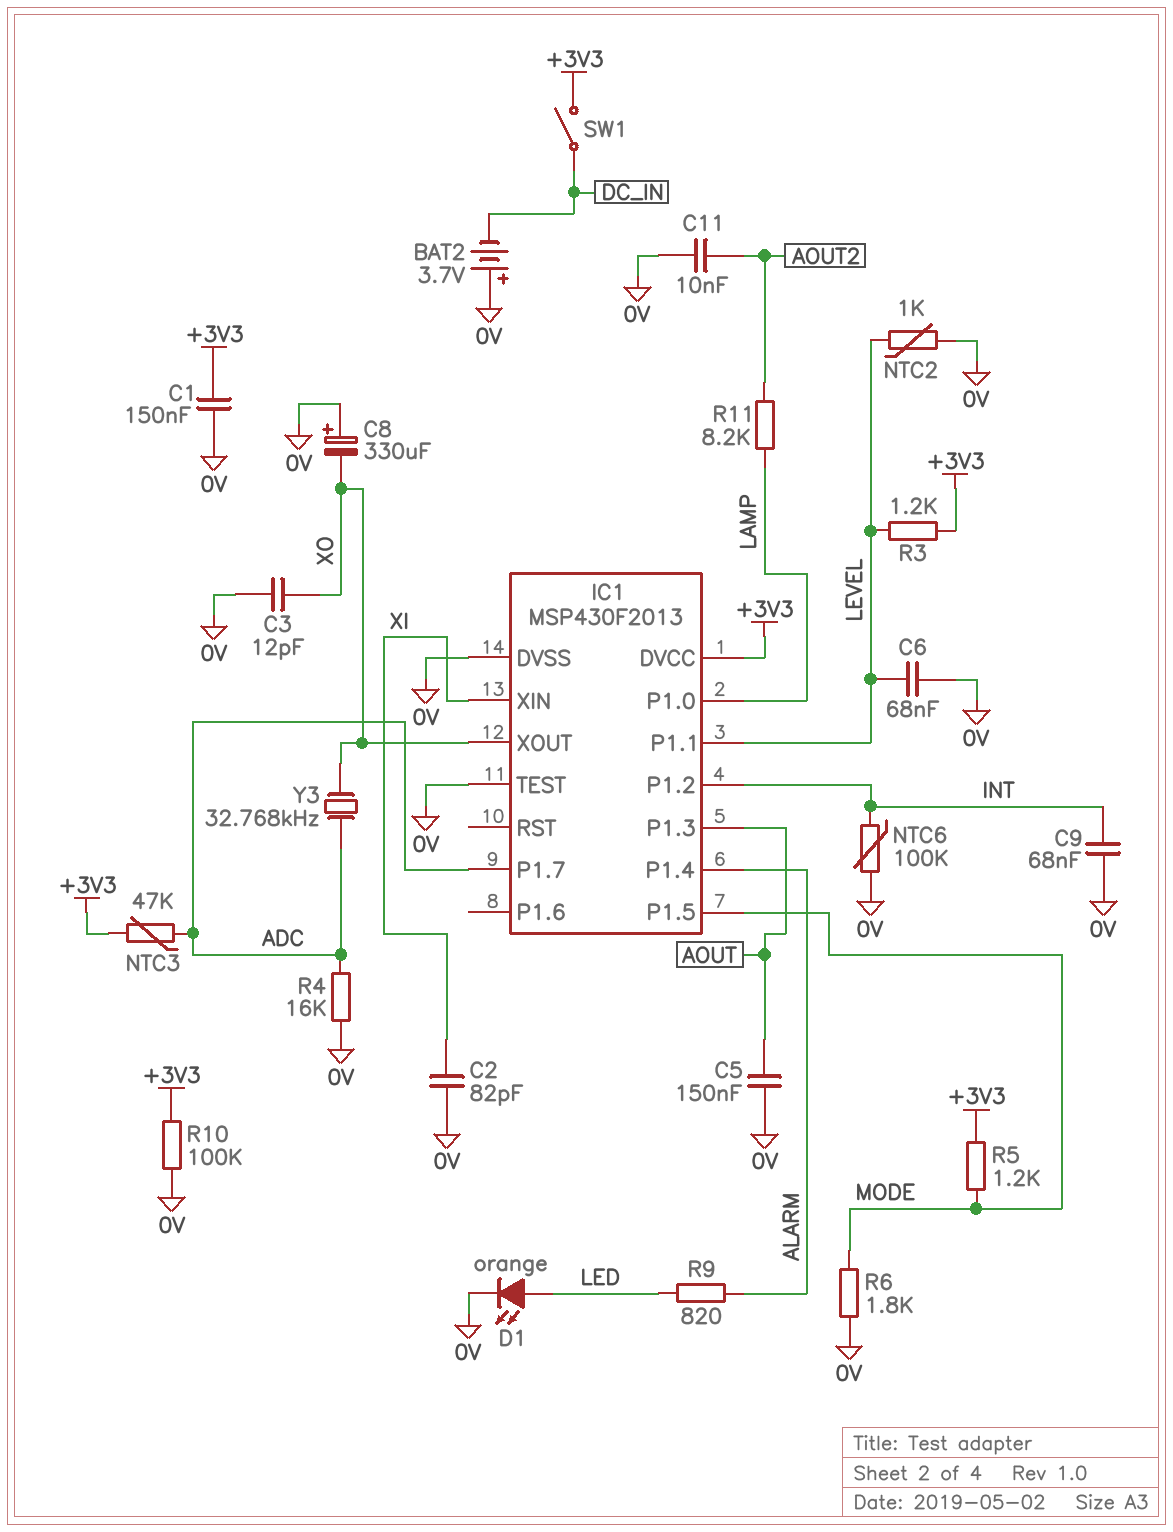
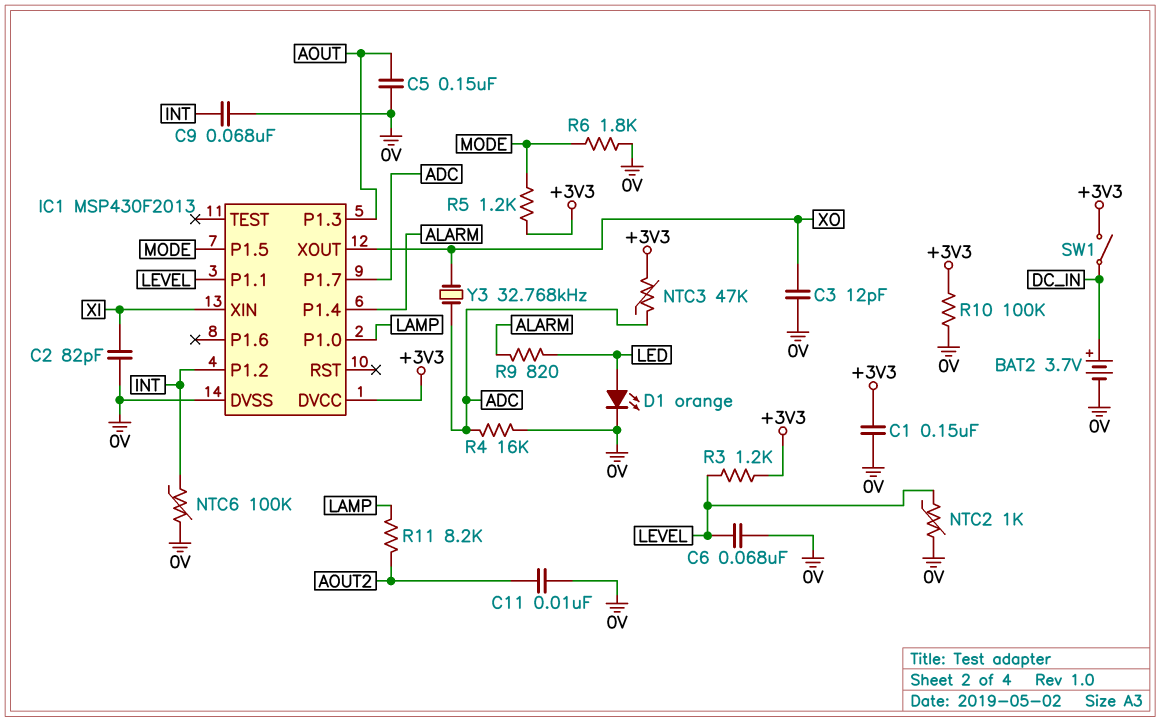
BAT2: 3.7V (plus 0V, minus DC_IN) -> 3.7V (plus DC_IN, minus 0V)
C8: 330uF (plus 0V, minus XO) -> none
IC1 pin TEST: 0V -> none

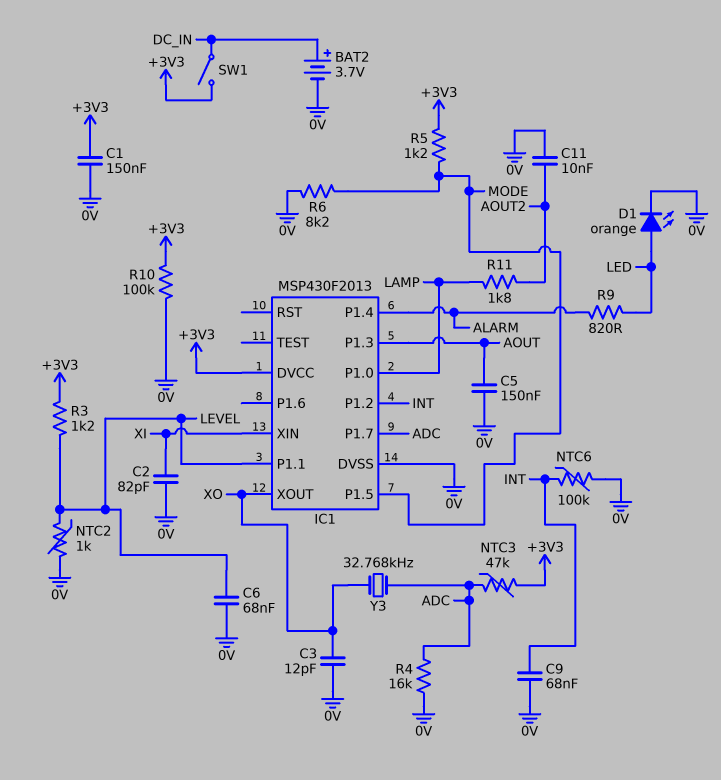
R6: 1.8k (0V, MODE) -> 8.2k (0V, MODE)
R11: 8.2k (AOUT2, LAMP) -> 1.8k (AOUT2, LAMP)

